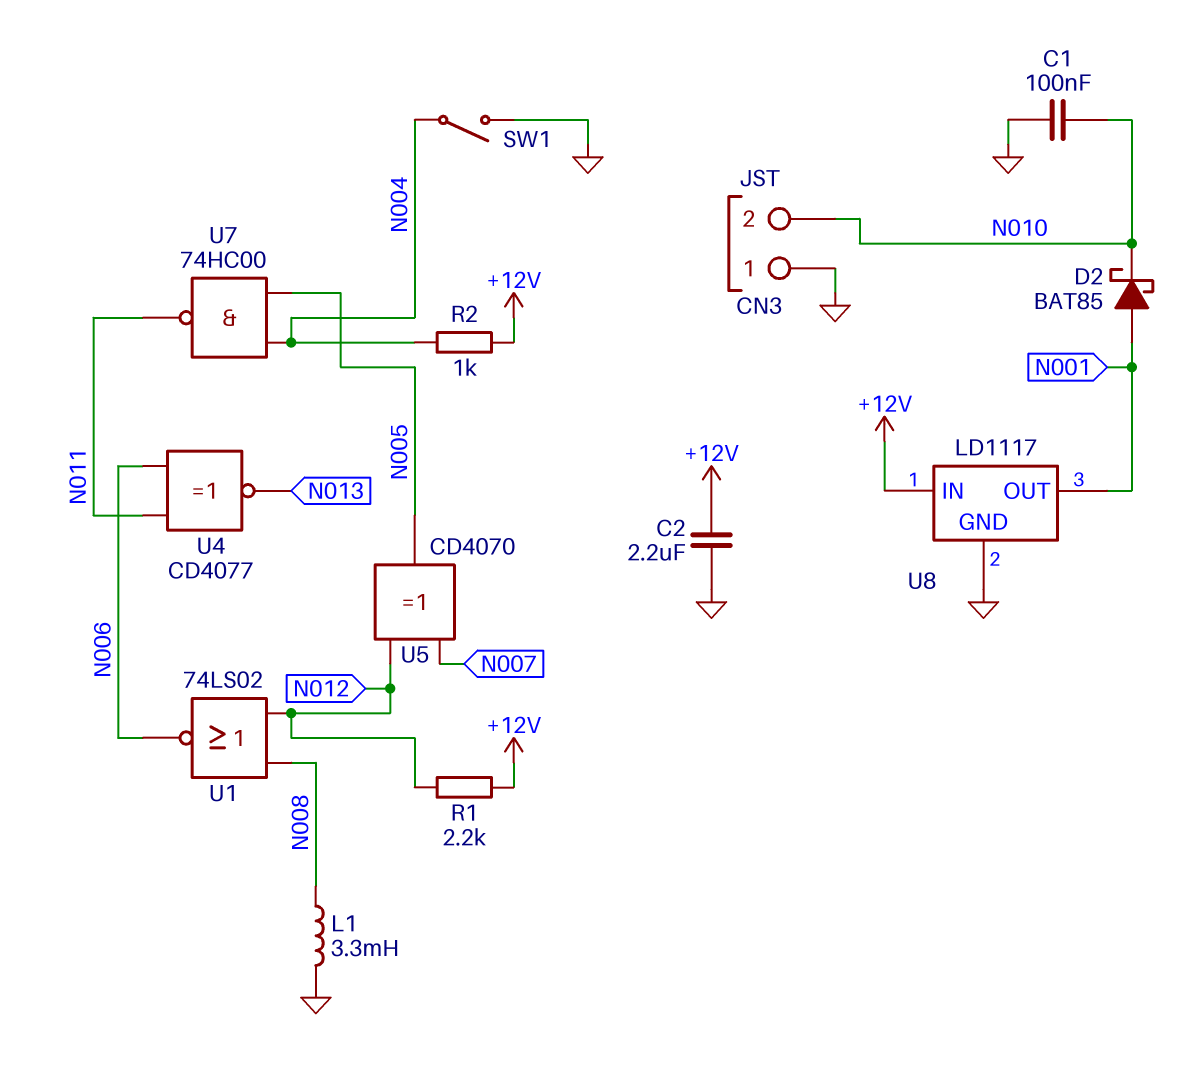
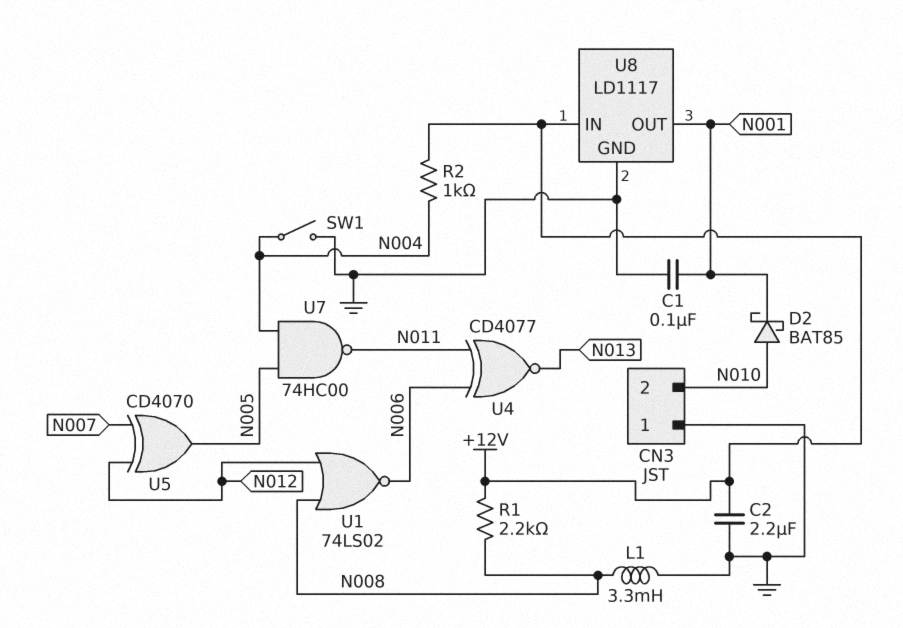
C1: 100nF (GND, N010) -> 100nF (GND, N001)
D2: schottky BAT85 (A N001, K N010) -> schottky BAT85 (A N010, K N001)
R1: 2.2k (+12V, N012) -> 2.2k (+12V, N008)

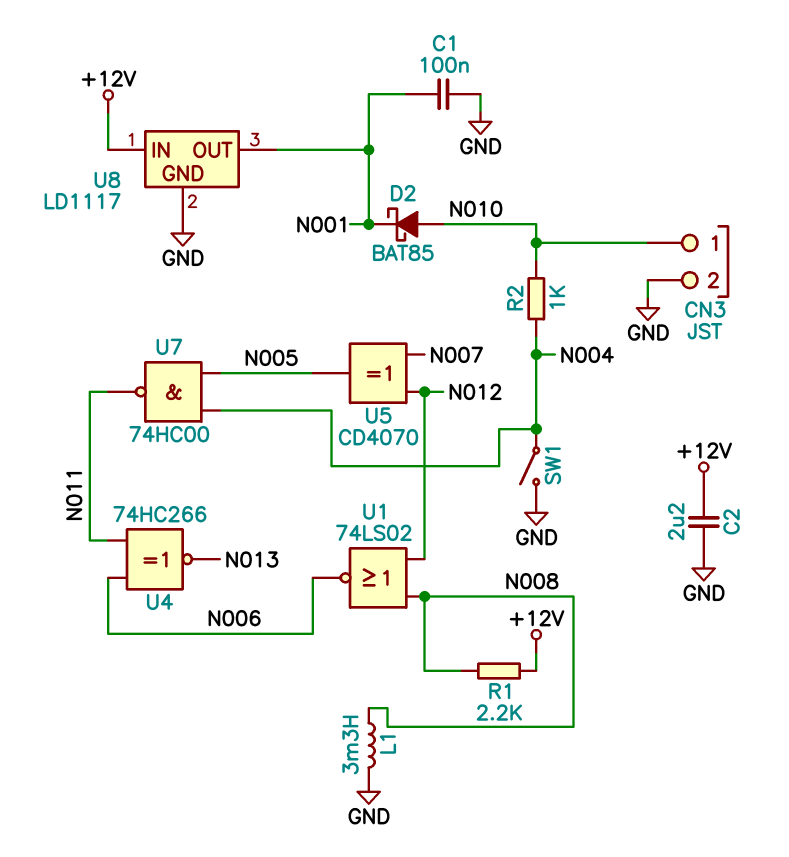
CN3 pin 1: GND -> N010
CN3 pin 2: N010 -> GND
R2: 1k (+12V, N004) -> 1k (N004, N010)
U4: XNOR CD4077 (in N006, in N011, out N013) -> XNOR 74HC266 (in N006, in N011, out N013)

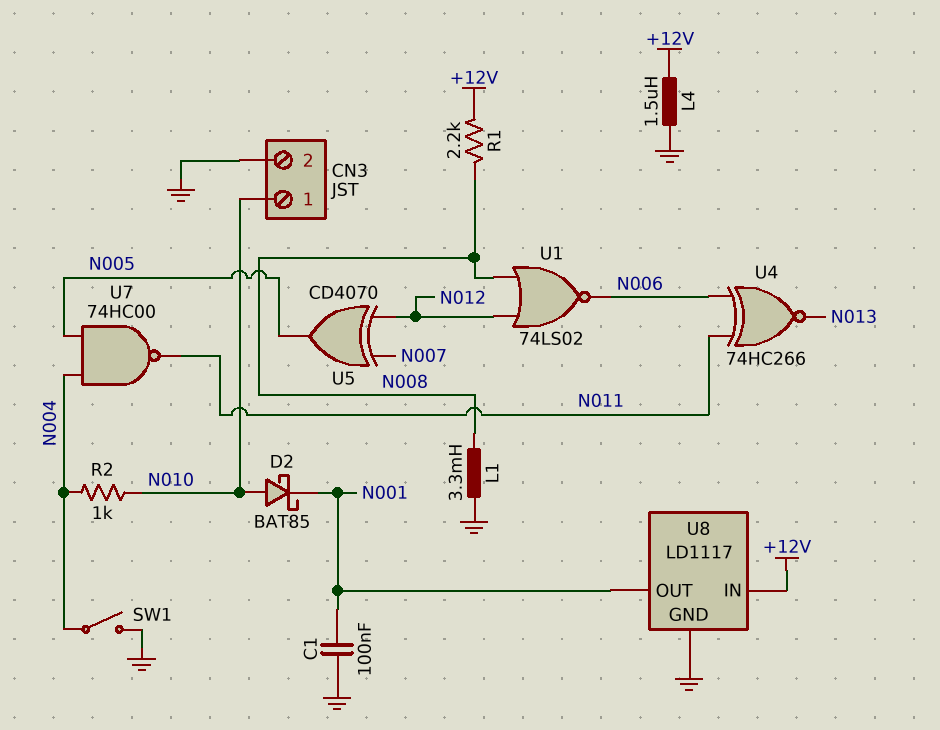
C2: 2.2uF (+12V, GND) -> none
L4: none -> 1.5uH (+12V, GND)

